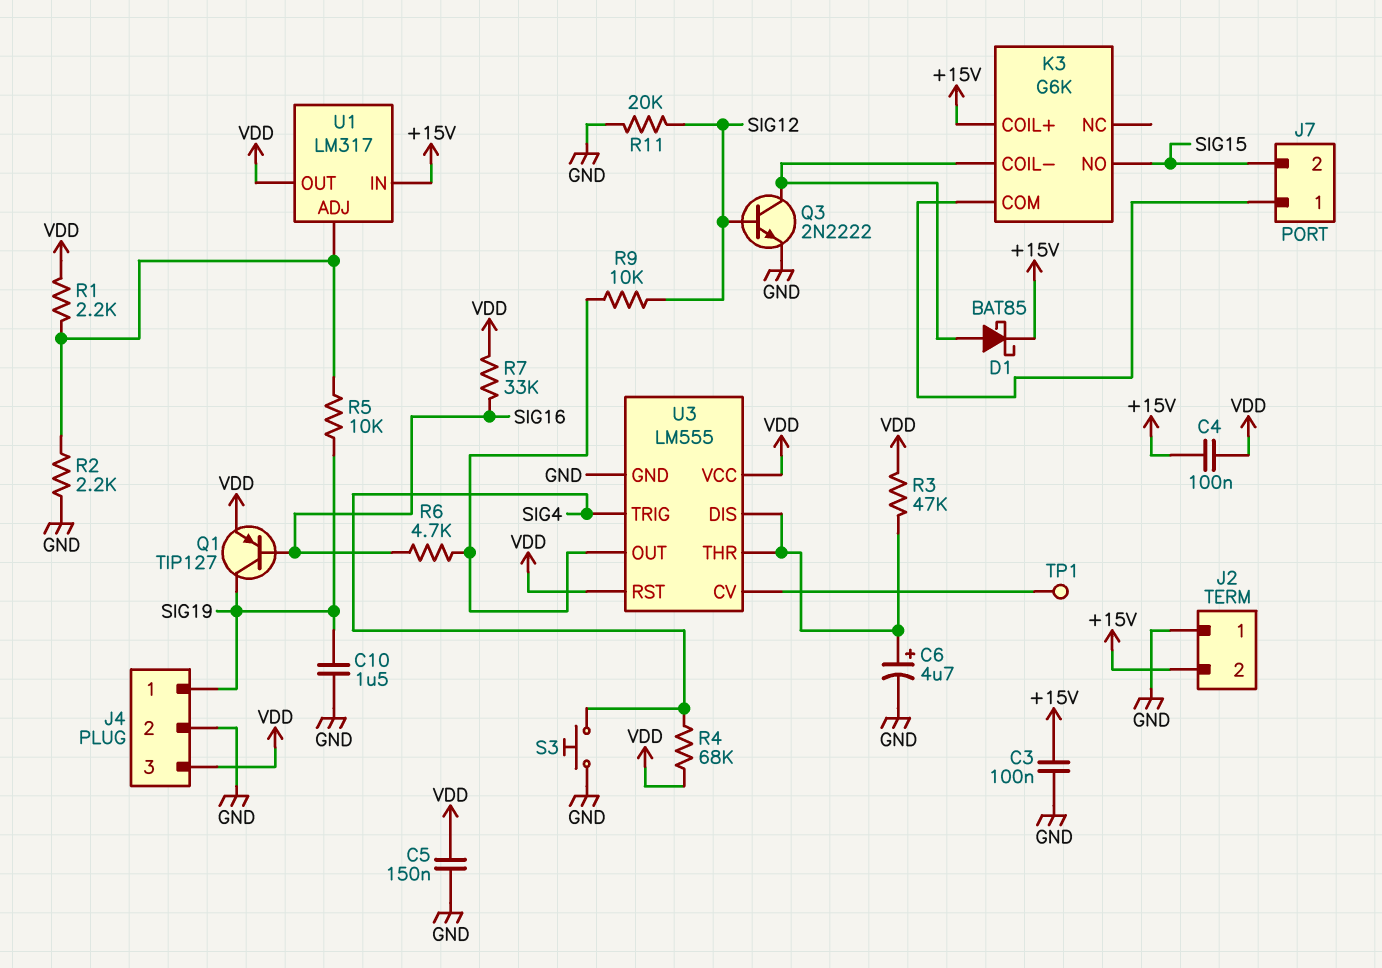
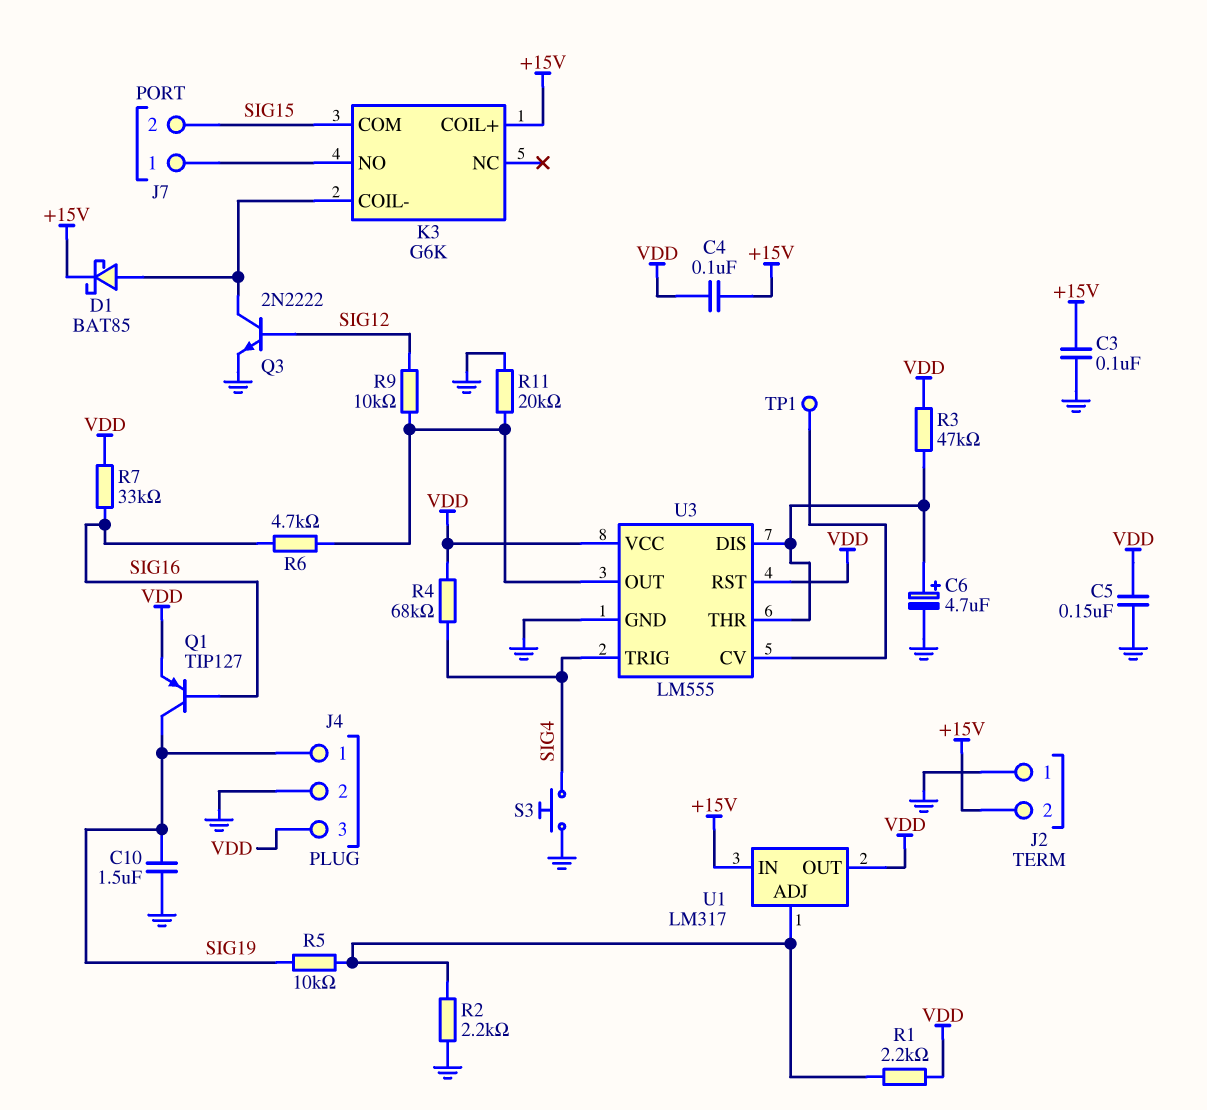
K3 pin COM: J7/1 -> SIG15
K3 pin NO: SIG15 -> J7/1
R11: 20k (GND, SIG12) -> 20k (GND, U3/OUT)

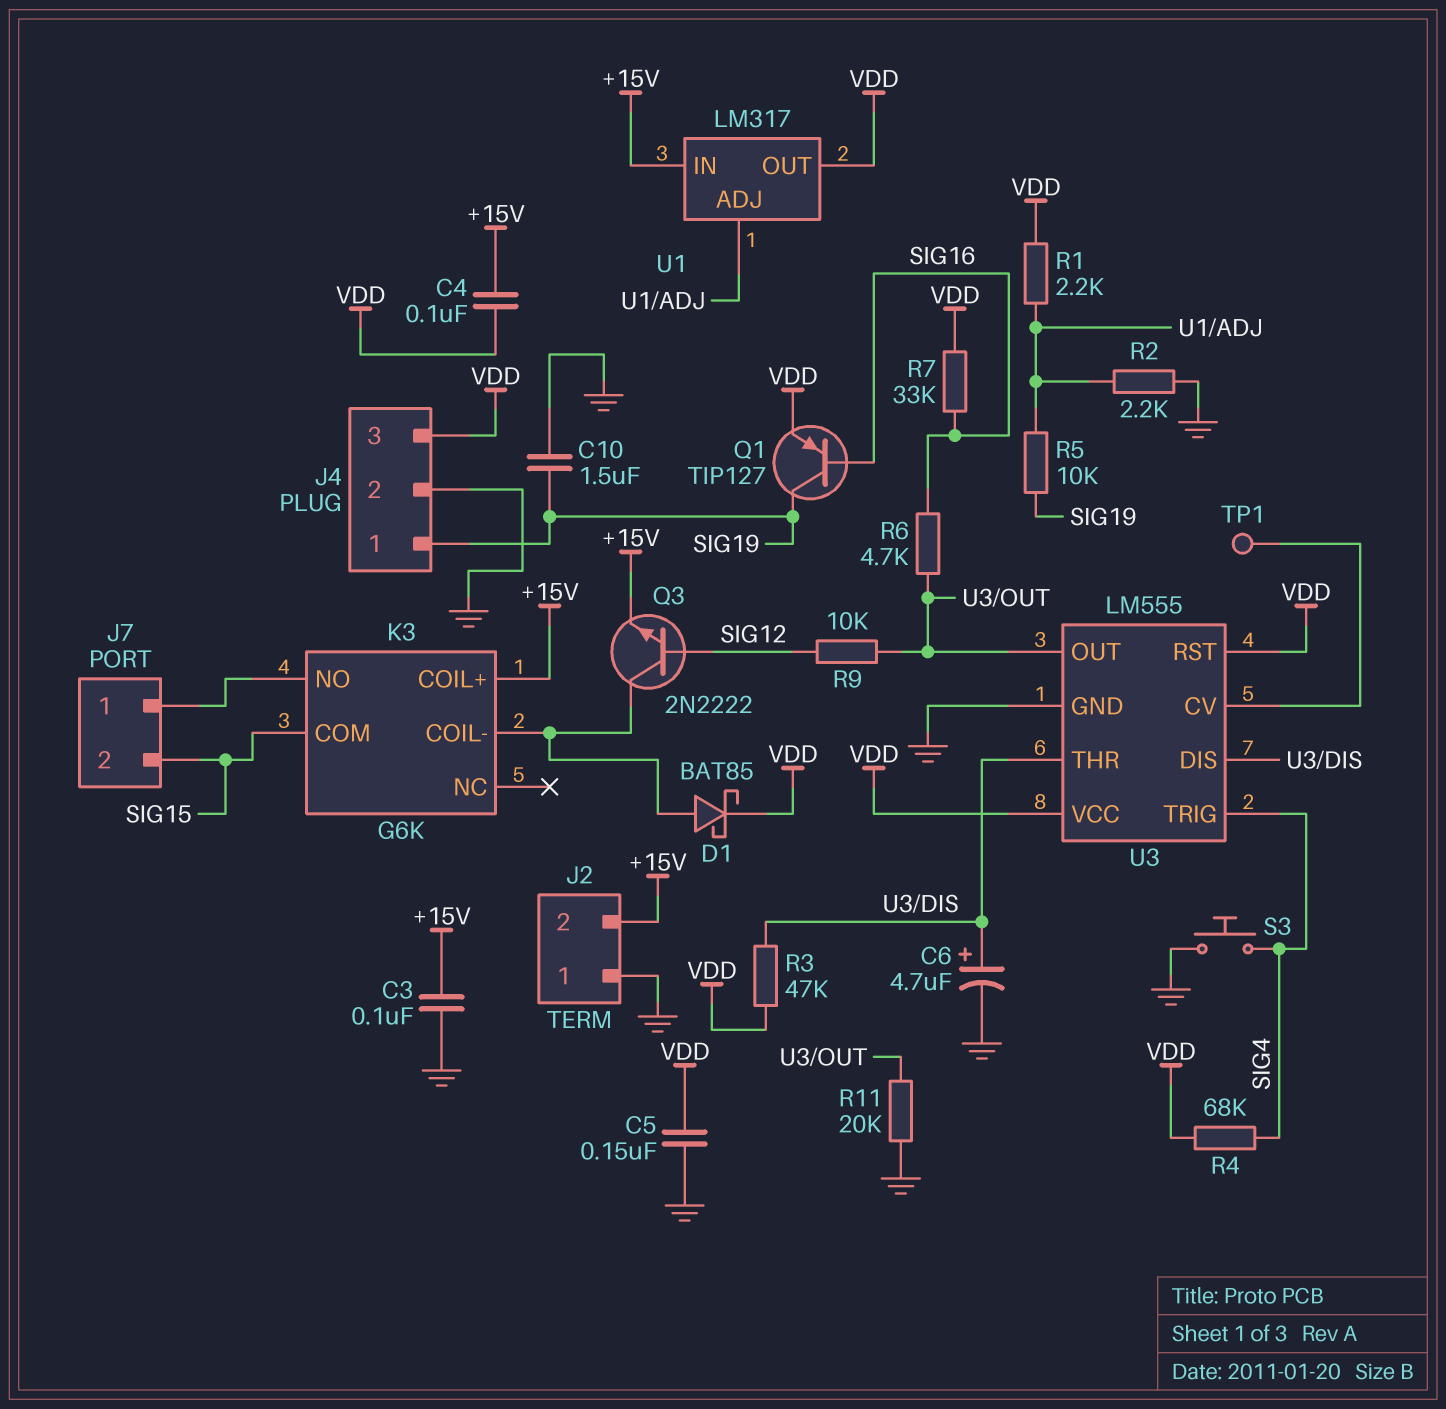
D1: schottky BAT85 (A K3/COIL-, K +15V) -> schottky BAT85 (A K3/COIL-, K VDD)
Q3: NPN 2N2222 (B SIG12, C K3/COIL-, E GND) -> NPN 2N2222 (B SIG12, C K3/COIL-, E +15V)

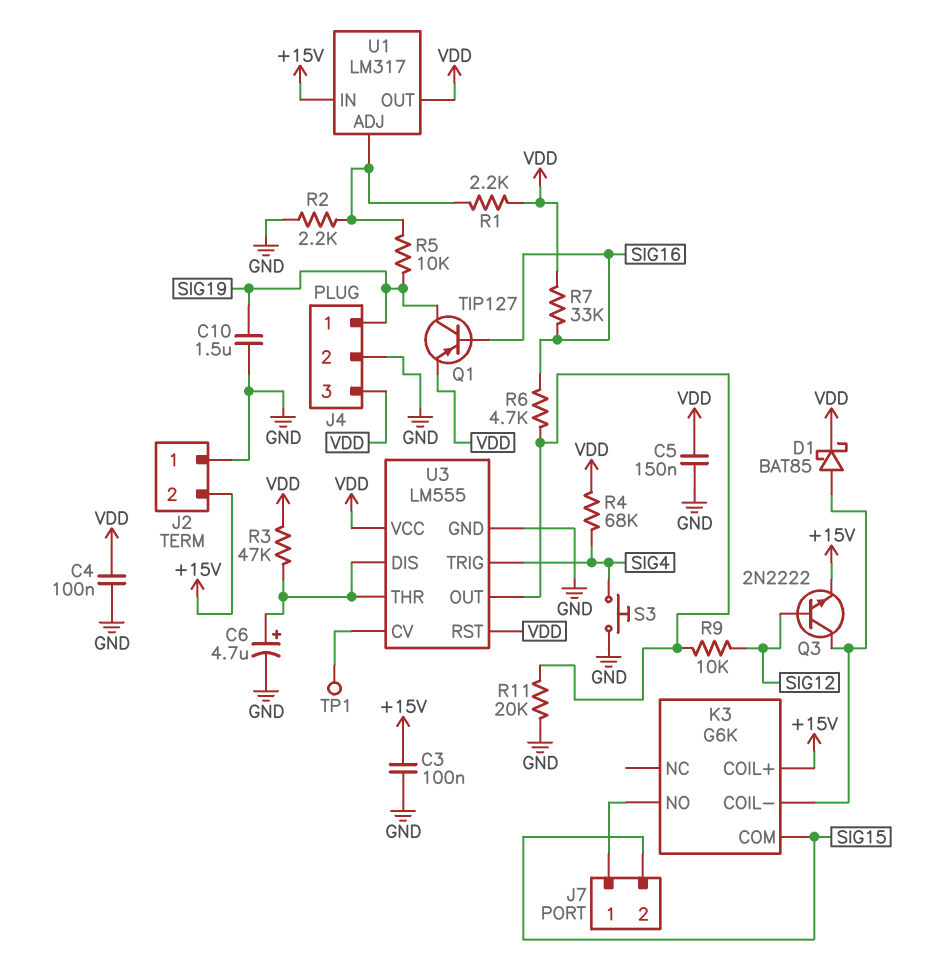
C4: 100nF (+15V, VDD) -> 100nF (GND, VDD)

